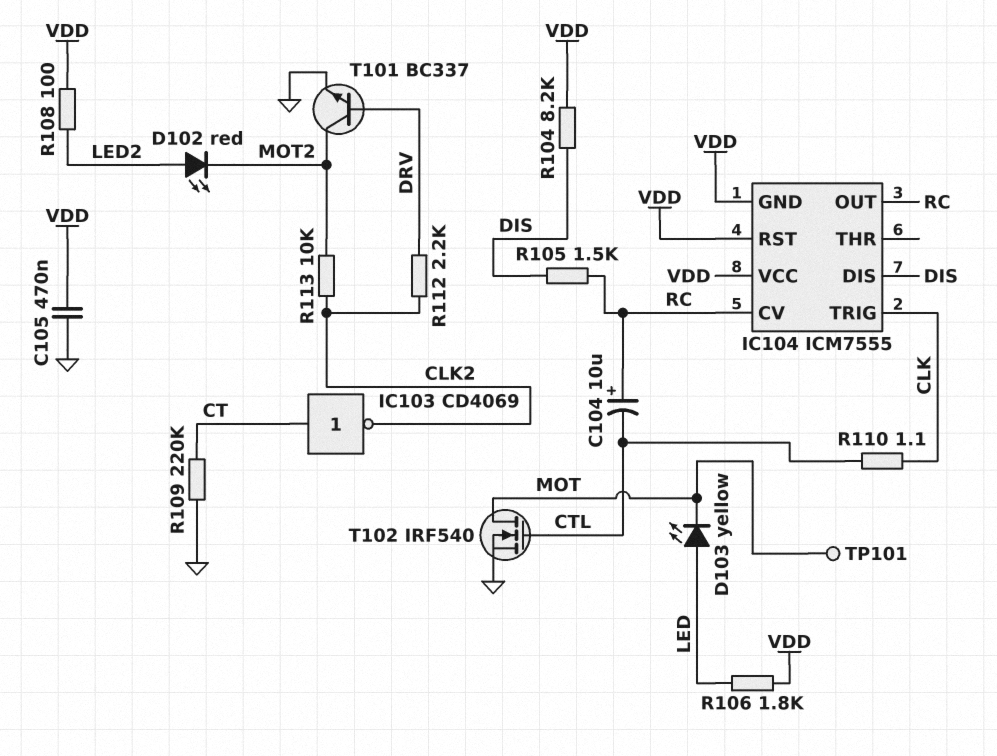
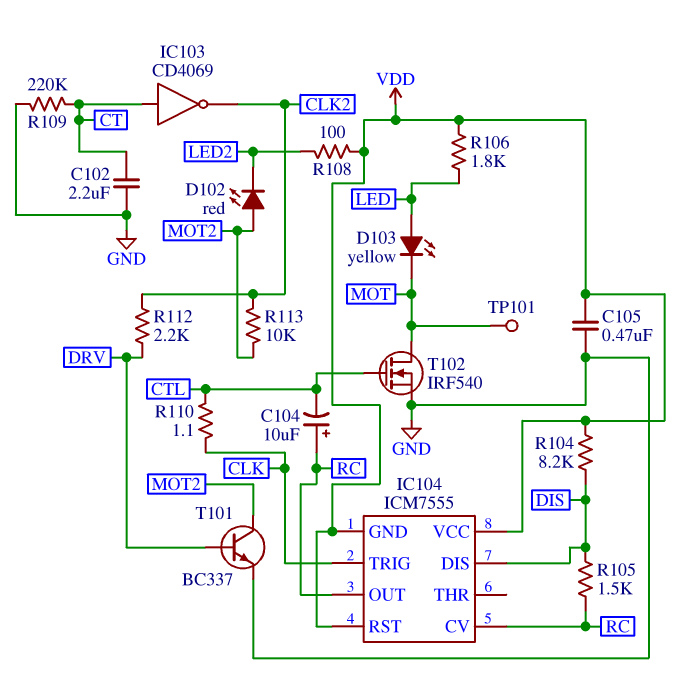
C102: none -> 2.2uF (CT, GND)
D102: LED red (A LED2, K MOT2) -> LED red (A MOT2, K LED2)

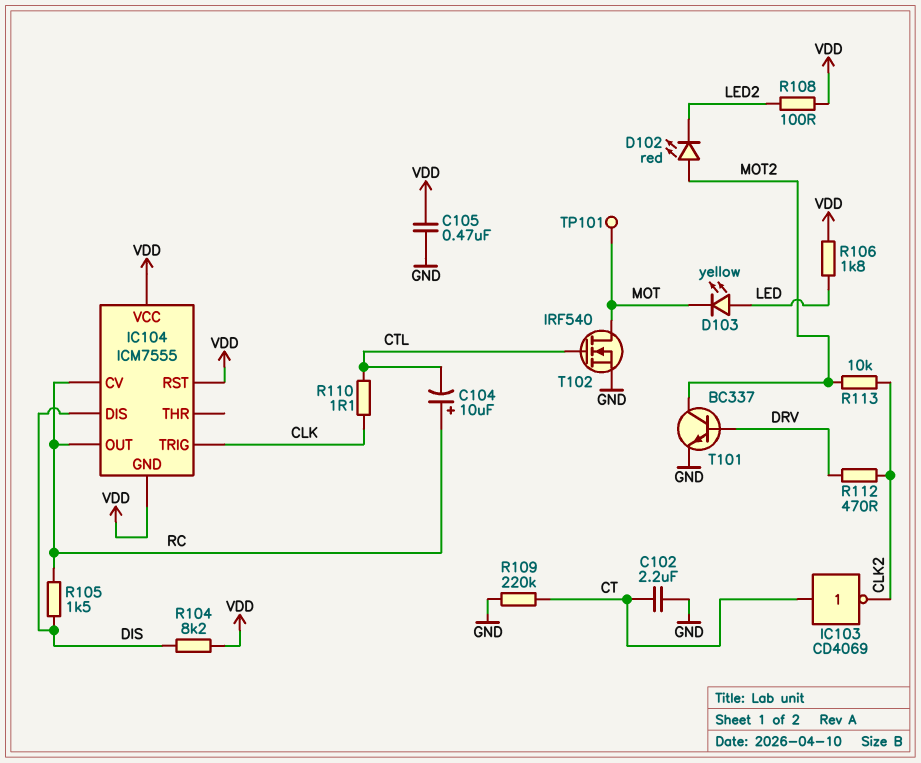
R112: 2.2k (CLK2, DRV) -> 470 (CLK2, DRV)

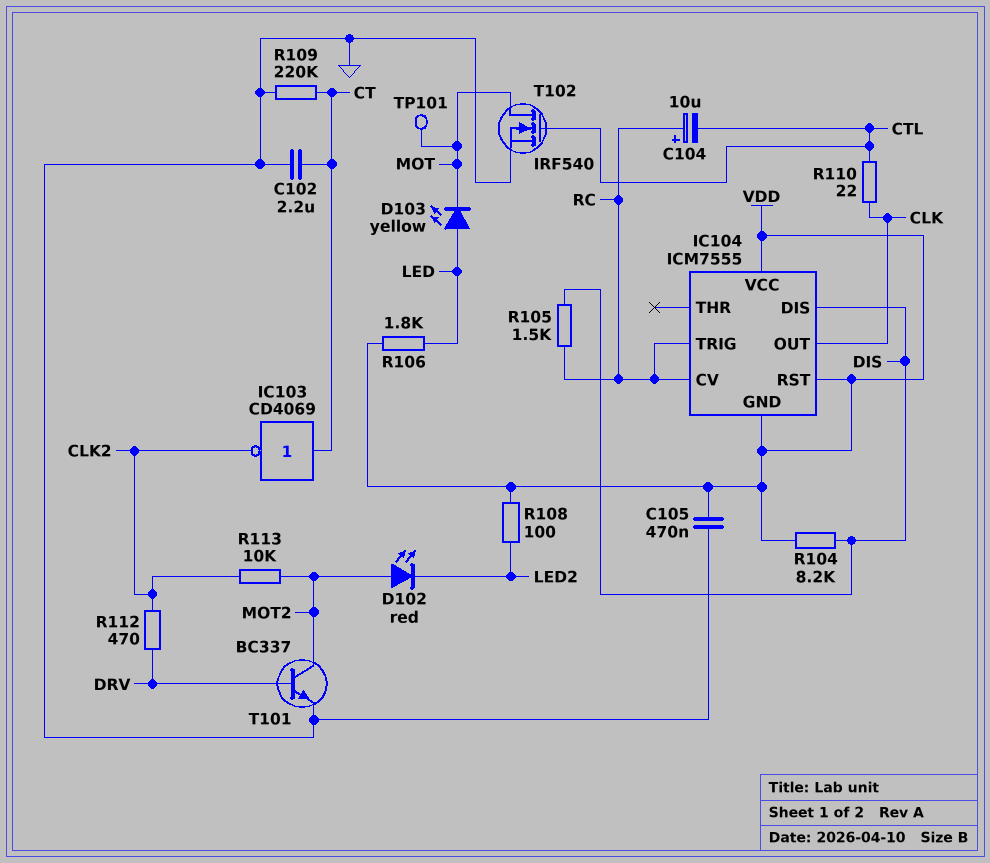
IC104 pin OUT: RC -> CLK
IC104 pin TRIG: CLK -> RC
R110: 1.1 (CLK, CTL) -> 22 (CLK, CTL)

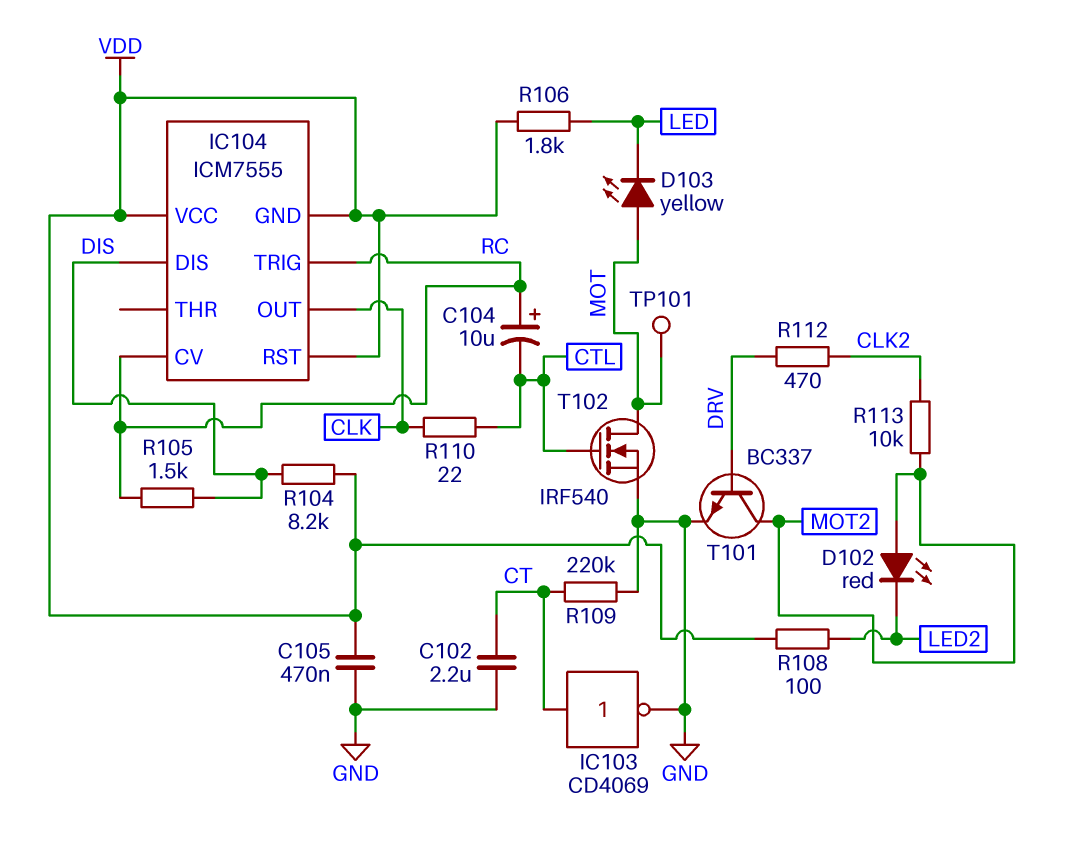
D103: LED yellow (A LED, K MOT) -> LED yellow (A MOT, K LED)
IC103: NOT CD4069 (in CT, out CLK2) -> NOT CD4069 (in CT, out GND)

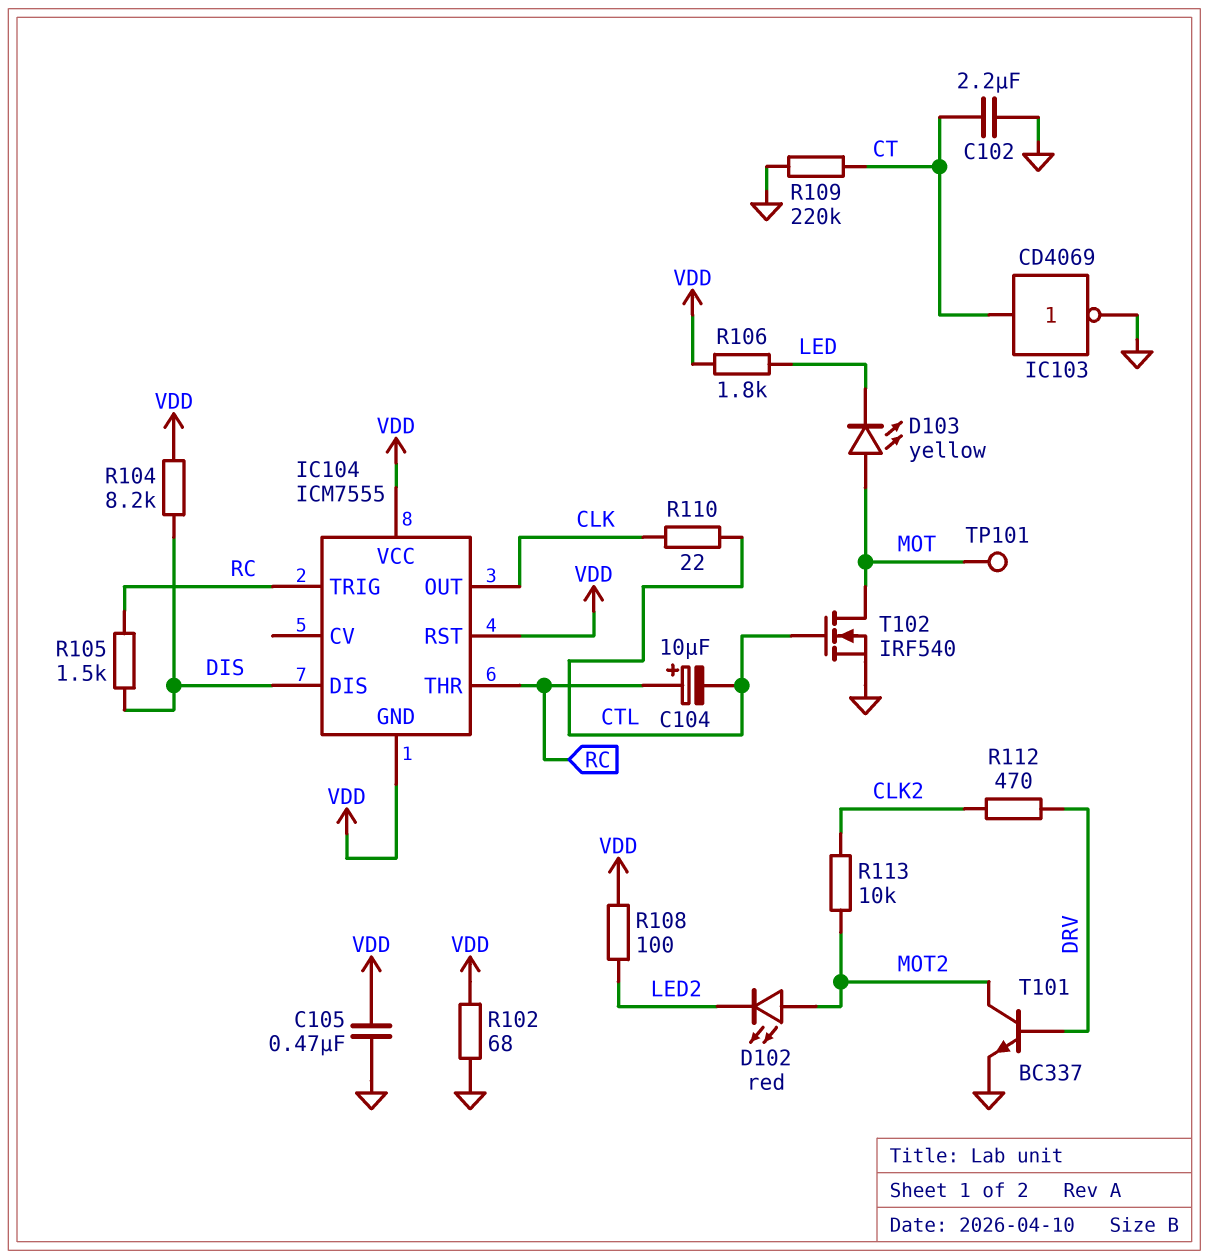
IC104 pin CV: RC -> none
IC104 pin THR: none -> RC
R102: none -> 68 (GND, VDD)

